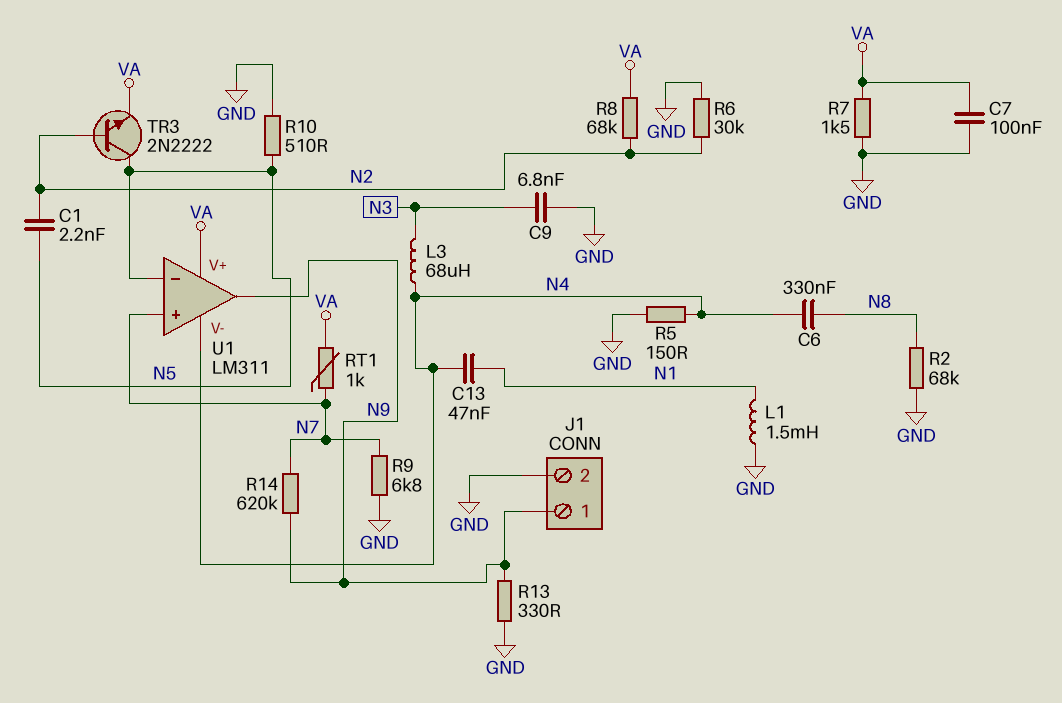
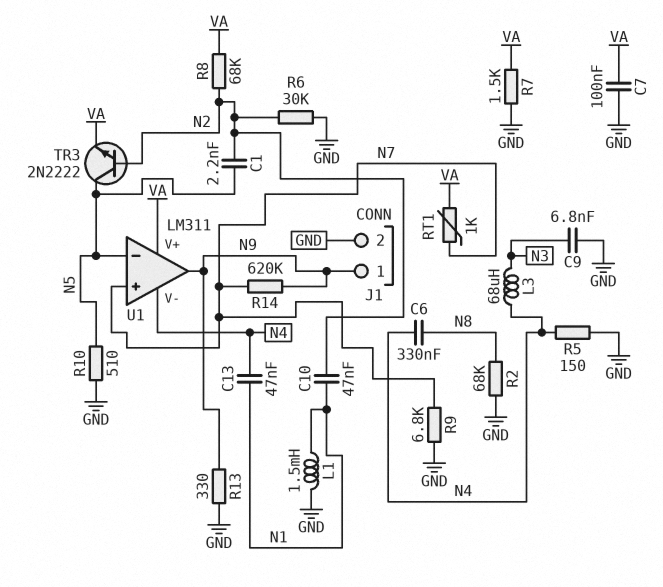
C10: none -> 47nF (N1, N2)

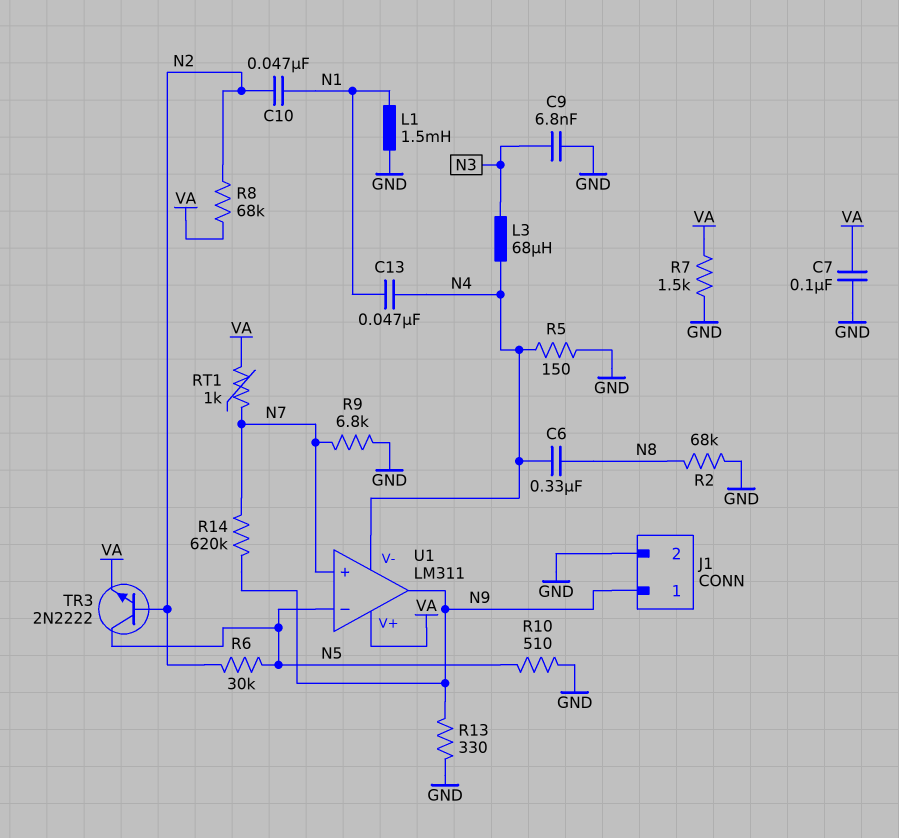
C1: 2.2nF (N2, N5) -> none
R6: 30k (GND, N2) -> 30k (N2, N5)

